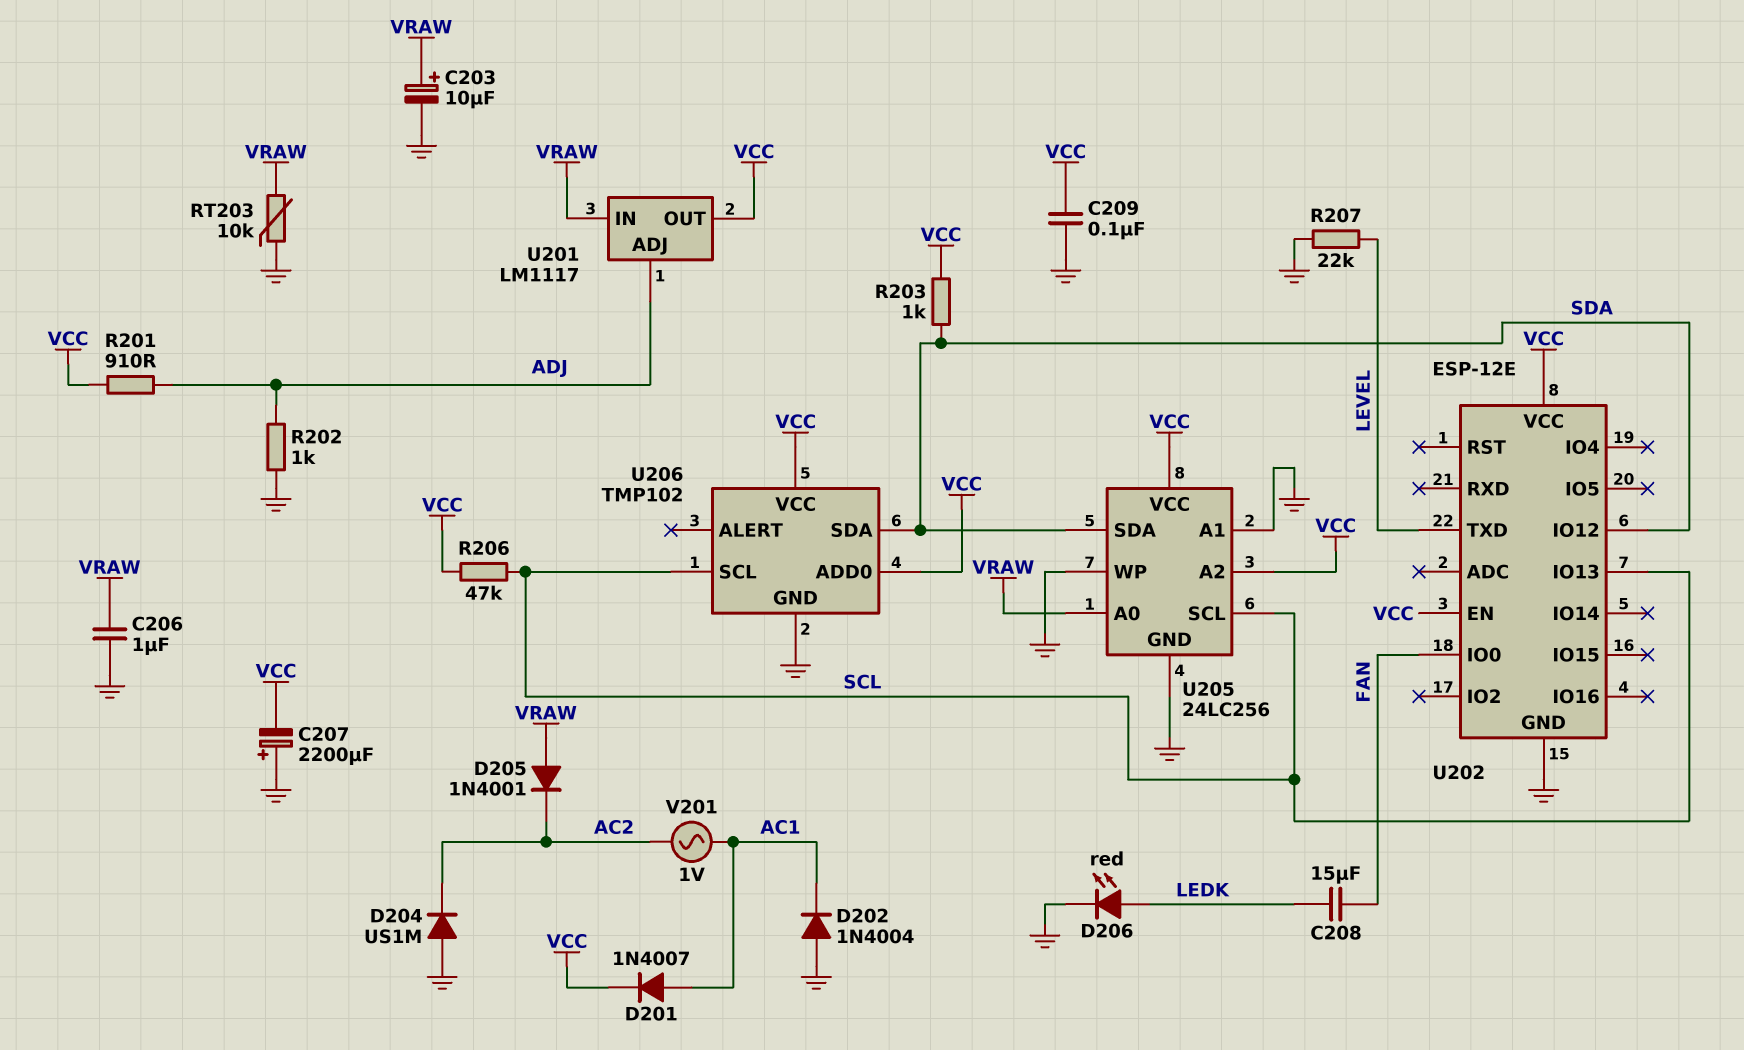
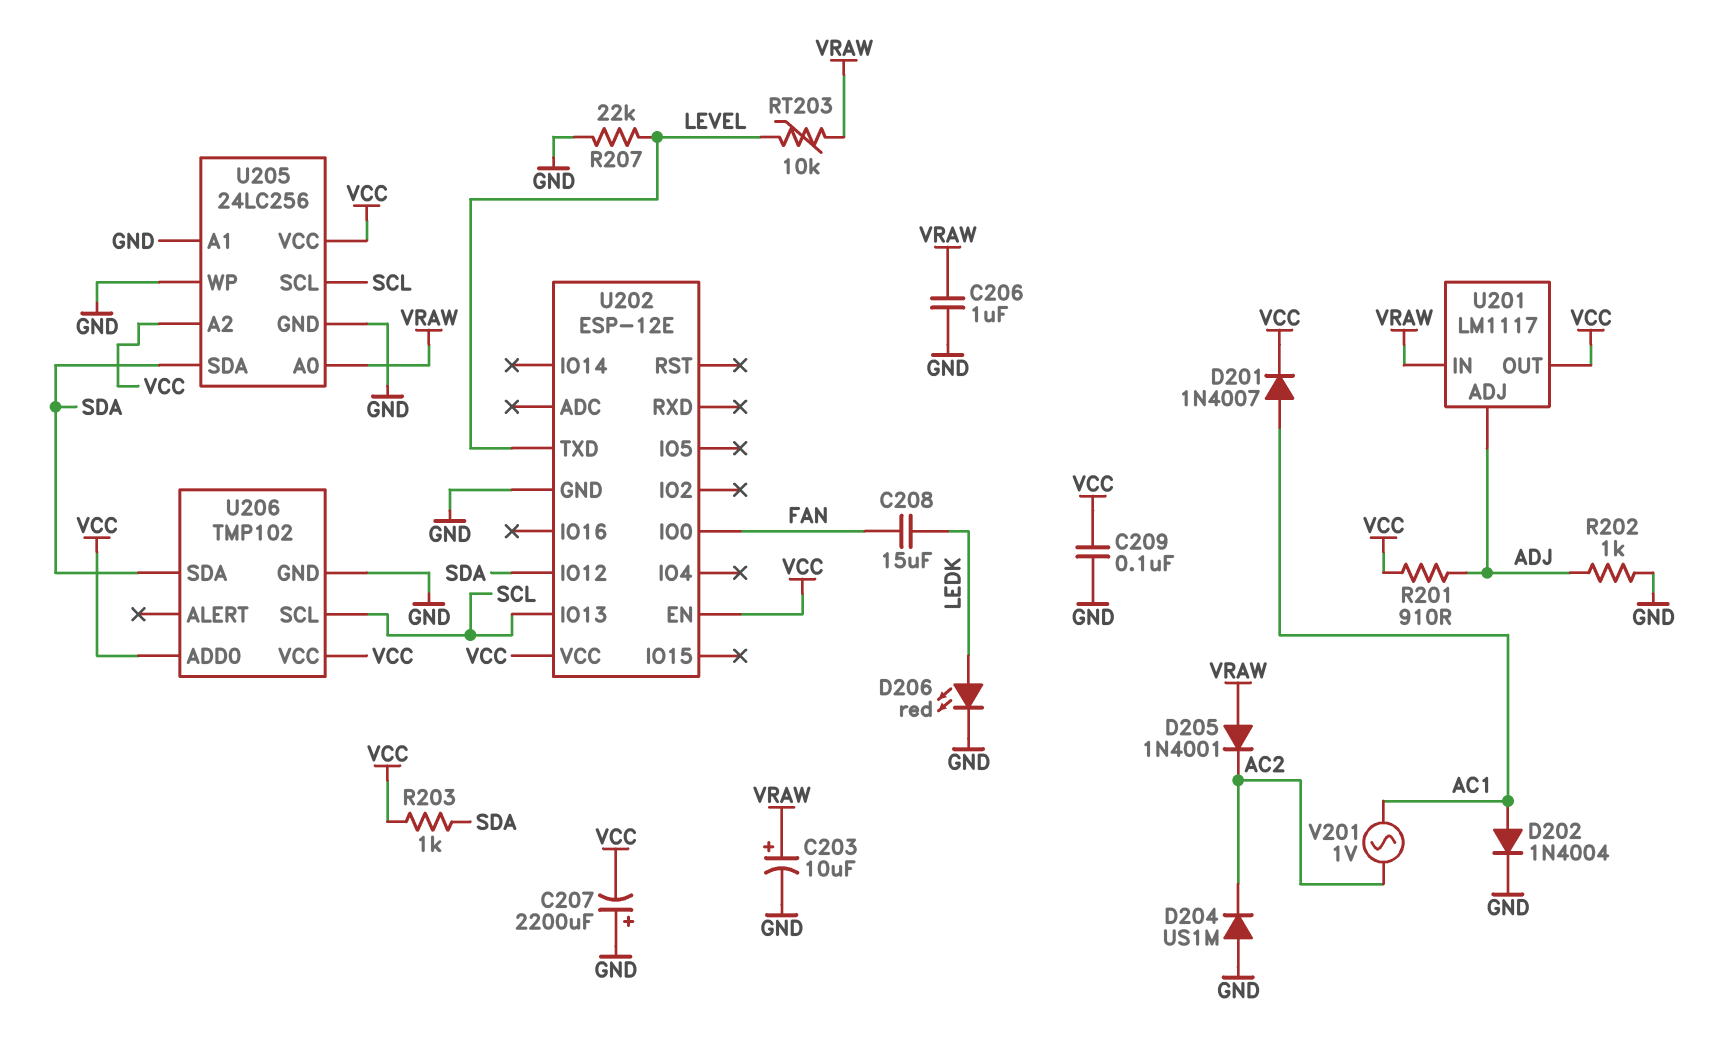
D202: diode 1N4004 (A GND, K AC1) -> diode 1N4004 (A AC1, K GND)
R206: 47k (SCL, VCC) -> none
RT203: 10k (GND, VRAW) -> 10k (LEVEL, VRAW)

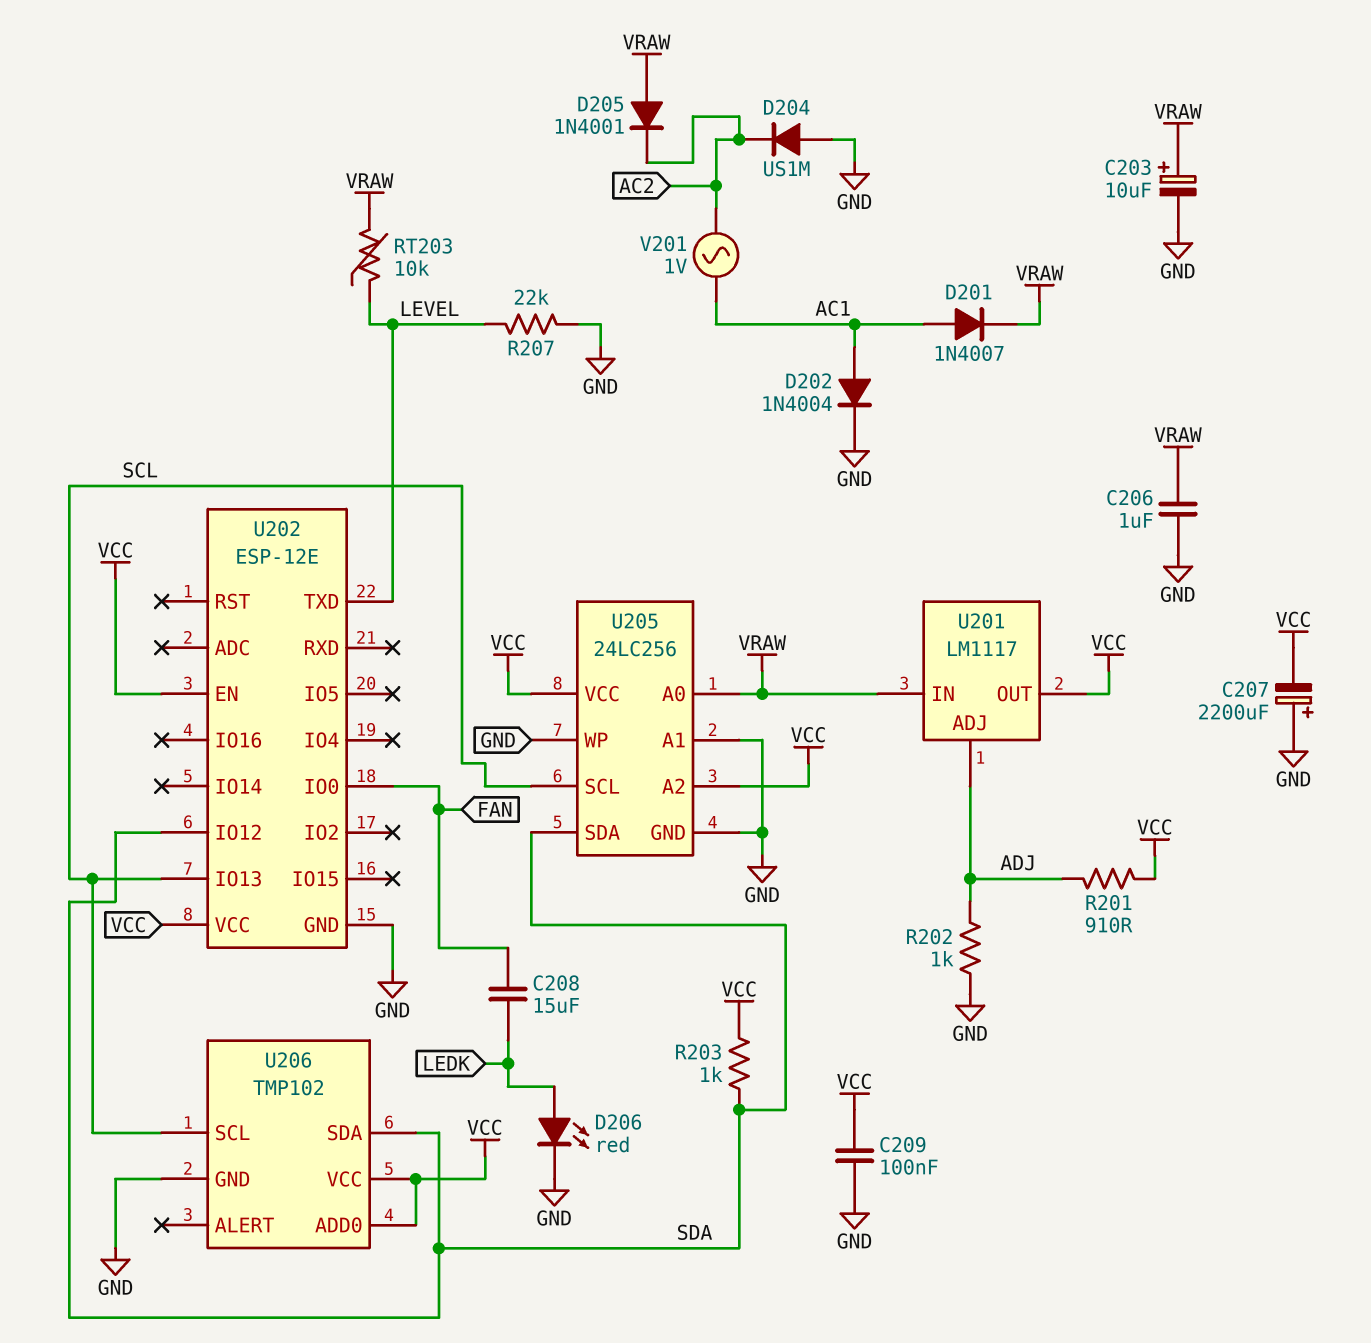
D201: diode 1N4007 (A AC1, K VCC) -> diode 1N4007 (A AC1, K VRAW)

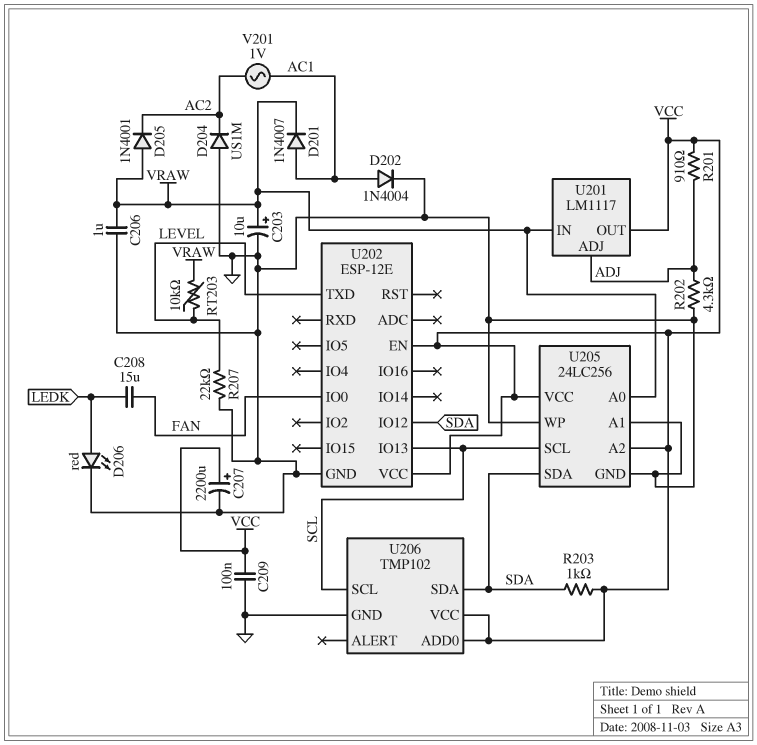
C207: 2200uF (plus GND, minus VCC) -> 2200uF (plus VCC, minus GND)
R202: 1k (ADJ, GND) -> 4.3k (ADJ, GND)

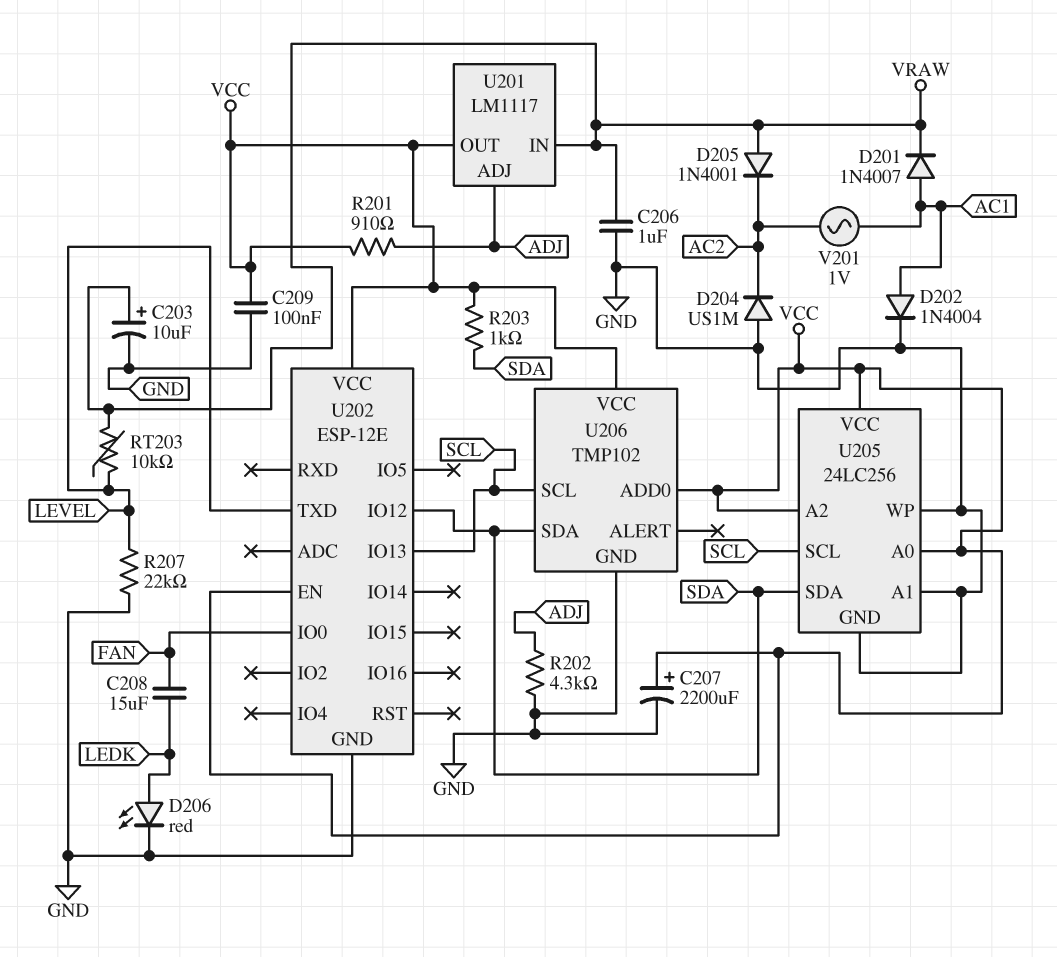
U205 pin A0: VRAW -> VCC

